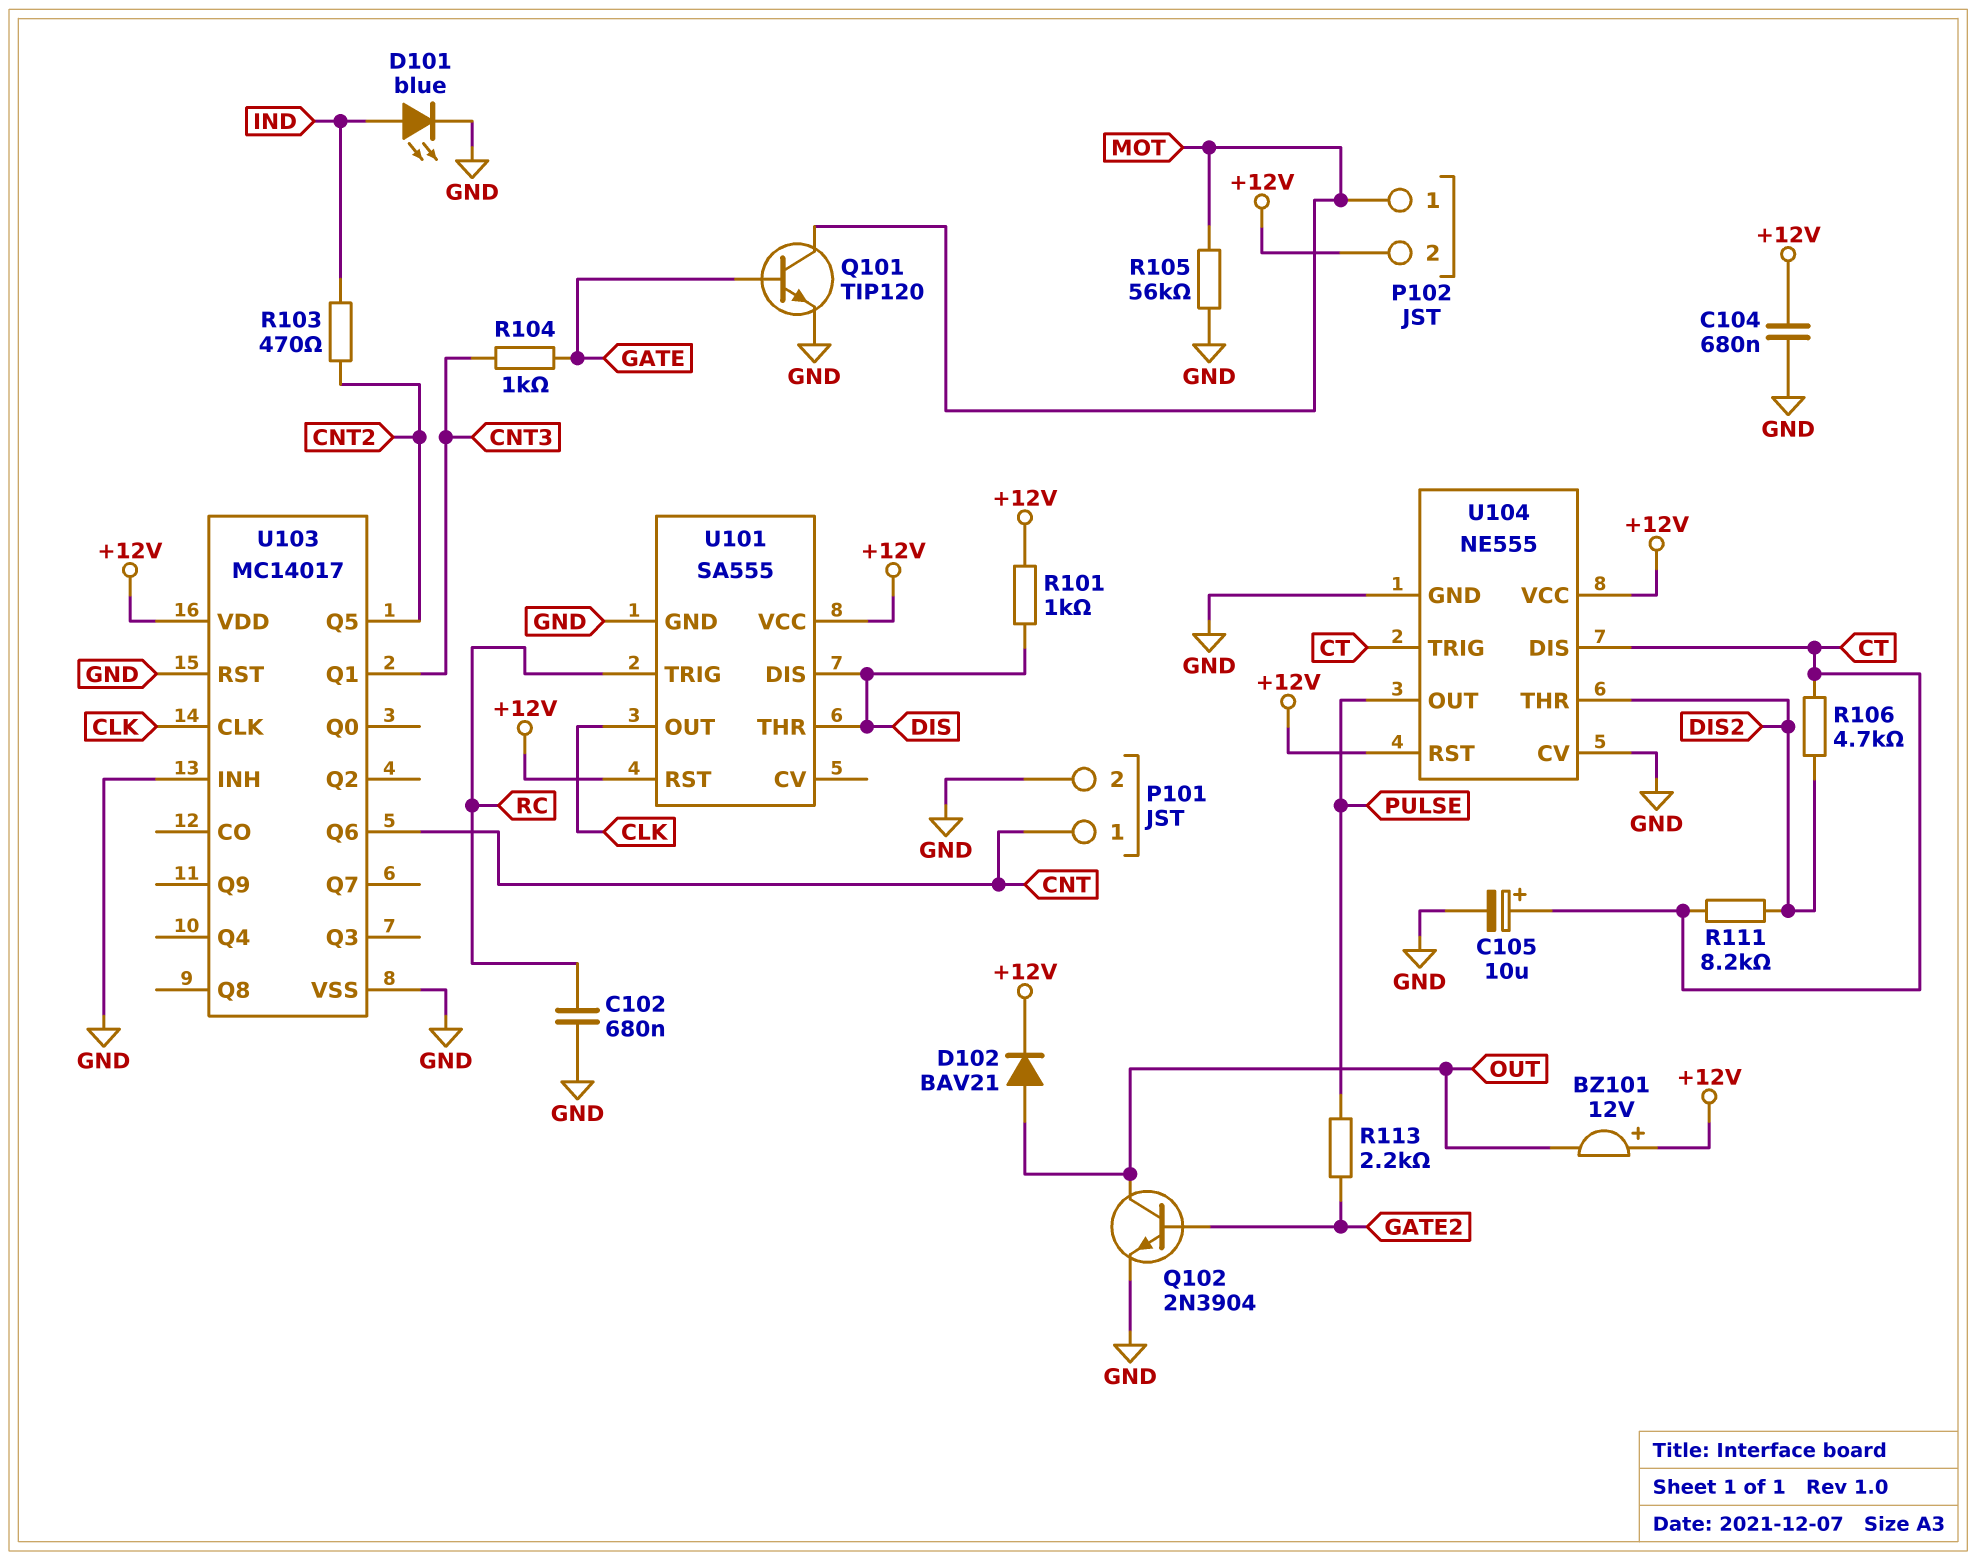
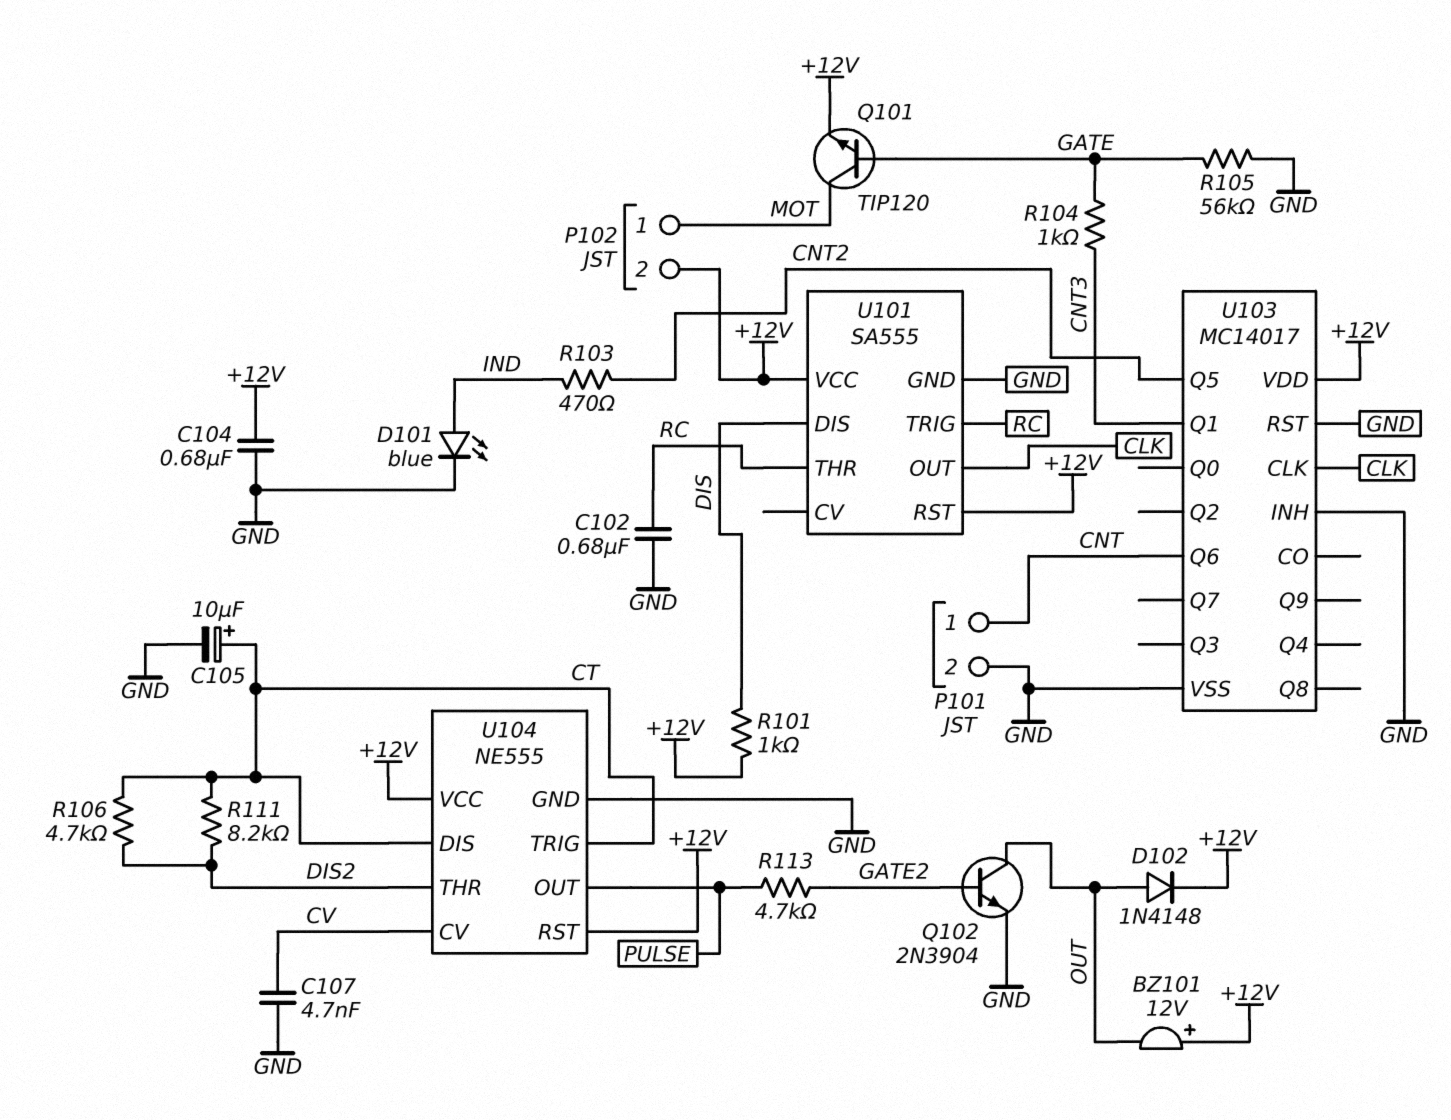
C107: none -> 4.7nF (CV, GND)
D102: diode BAV21 (A OUT, K +12V) -> diode 1N4148 (A OUT, K +12V)
Q101: NPN TIP120 (B GATE, C MOT, E GND) -> NPN TIP120 (B GATE, C MOT, E +12V)
R105: 56k (GND, MOT) -> 56k (GATE, GND)
R113: 2.2k (GATE2, PULSE) -> 4.7k (GATE2, PULSE)
U101 pin THR: DIS -> RC
U104 pin CV: GND -> CV

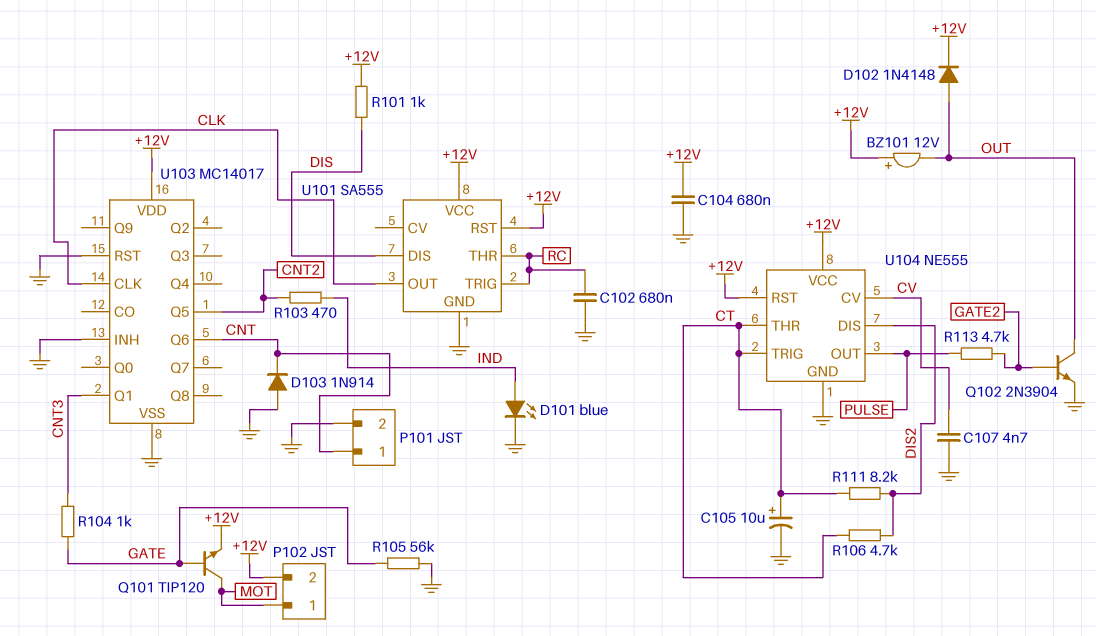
D103: none -> diode 1N914 (A GND, K CNT)
U104 pin DIS: CT -> DIS2
U104 pin THR: DIS2 -> CT

